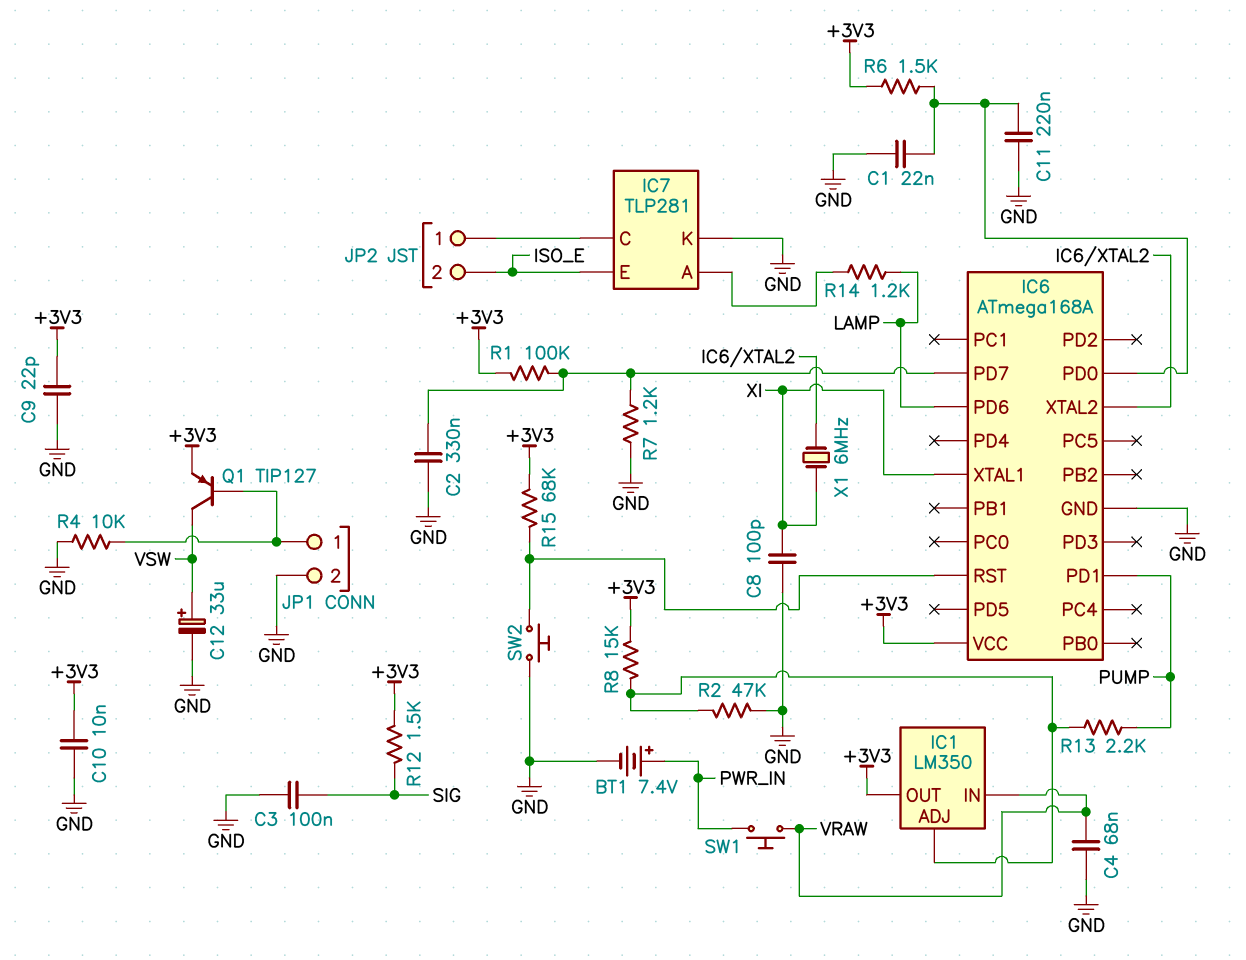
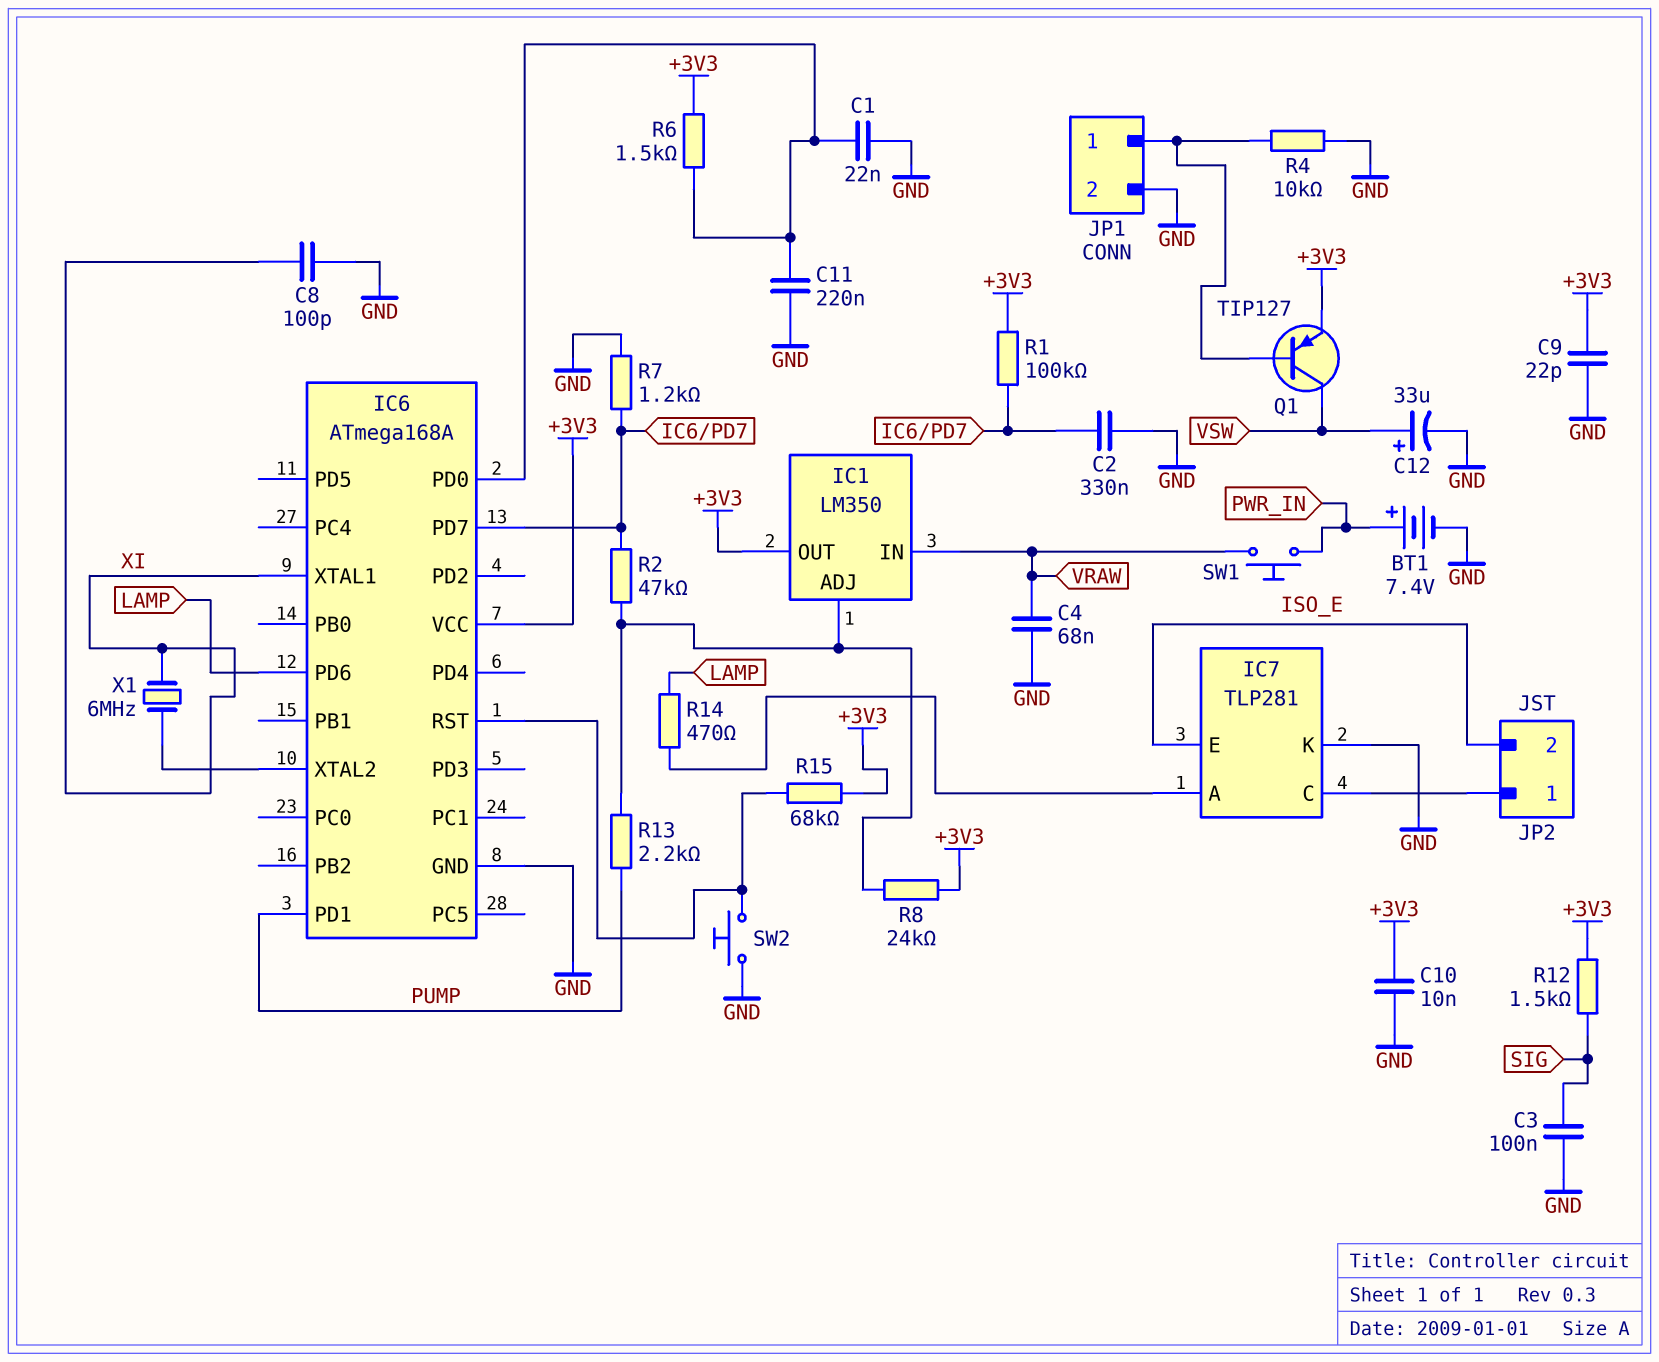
R2: 47k (GND, IC1/ADJ) -> 47k (IC1/ADJ, IC6/PD7)
R8: 15k (+3V3, IC1/ADJ) -> 24k (+3V3, IC1/ADJ)
R14: 1.2k (IC7/A, LAMP) -> 470 (IC7/A, LAMP)

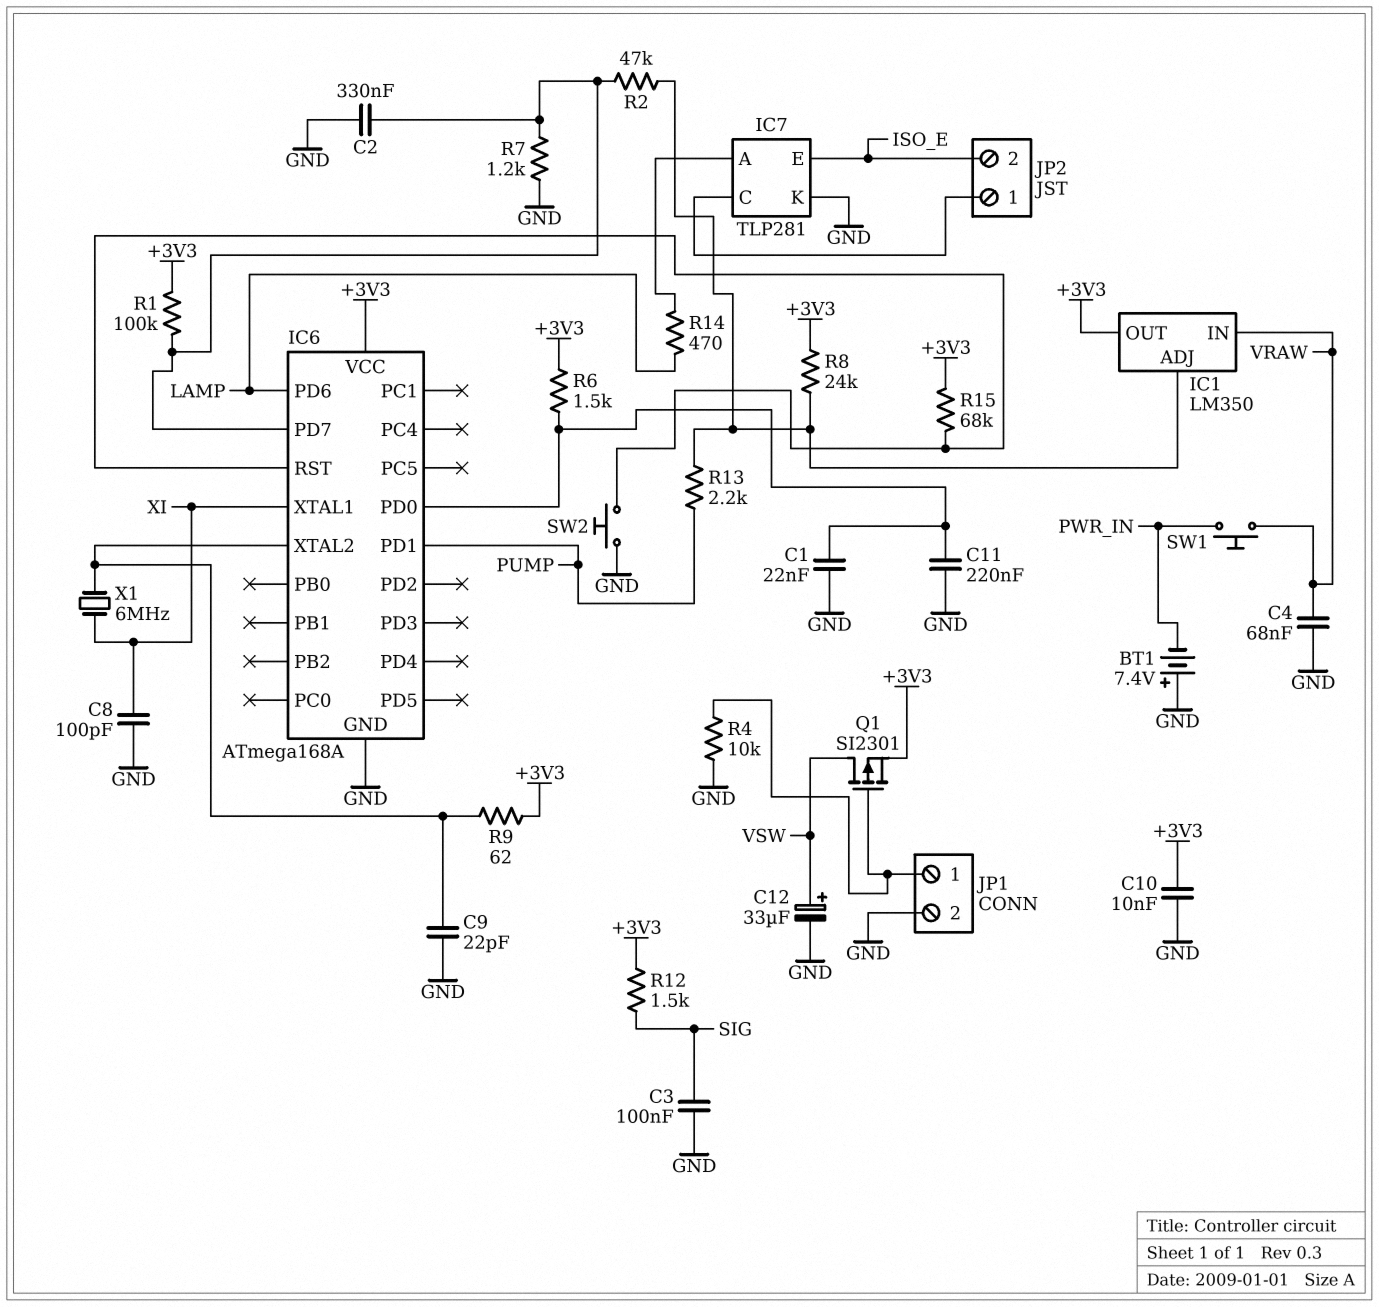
BT1: 7.4V (plus PWR_IN, minus GND) -> 7.4V (plus GND, minus PWR_IN)
C9: 22pF (+3V3, GND) -> 22pF (GND, IC6/XTAL2)
Q1: PNP TIP127 (B JP1/1, C VSW, E +3V3) -> PMOS SI2301 (G JP1/1, D VSW, S +3V3)
R9: none -> 62 (+3V3, IC6/XTAL2)

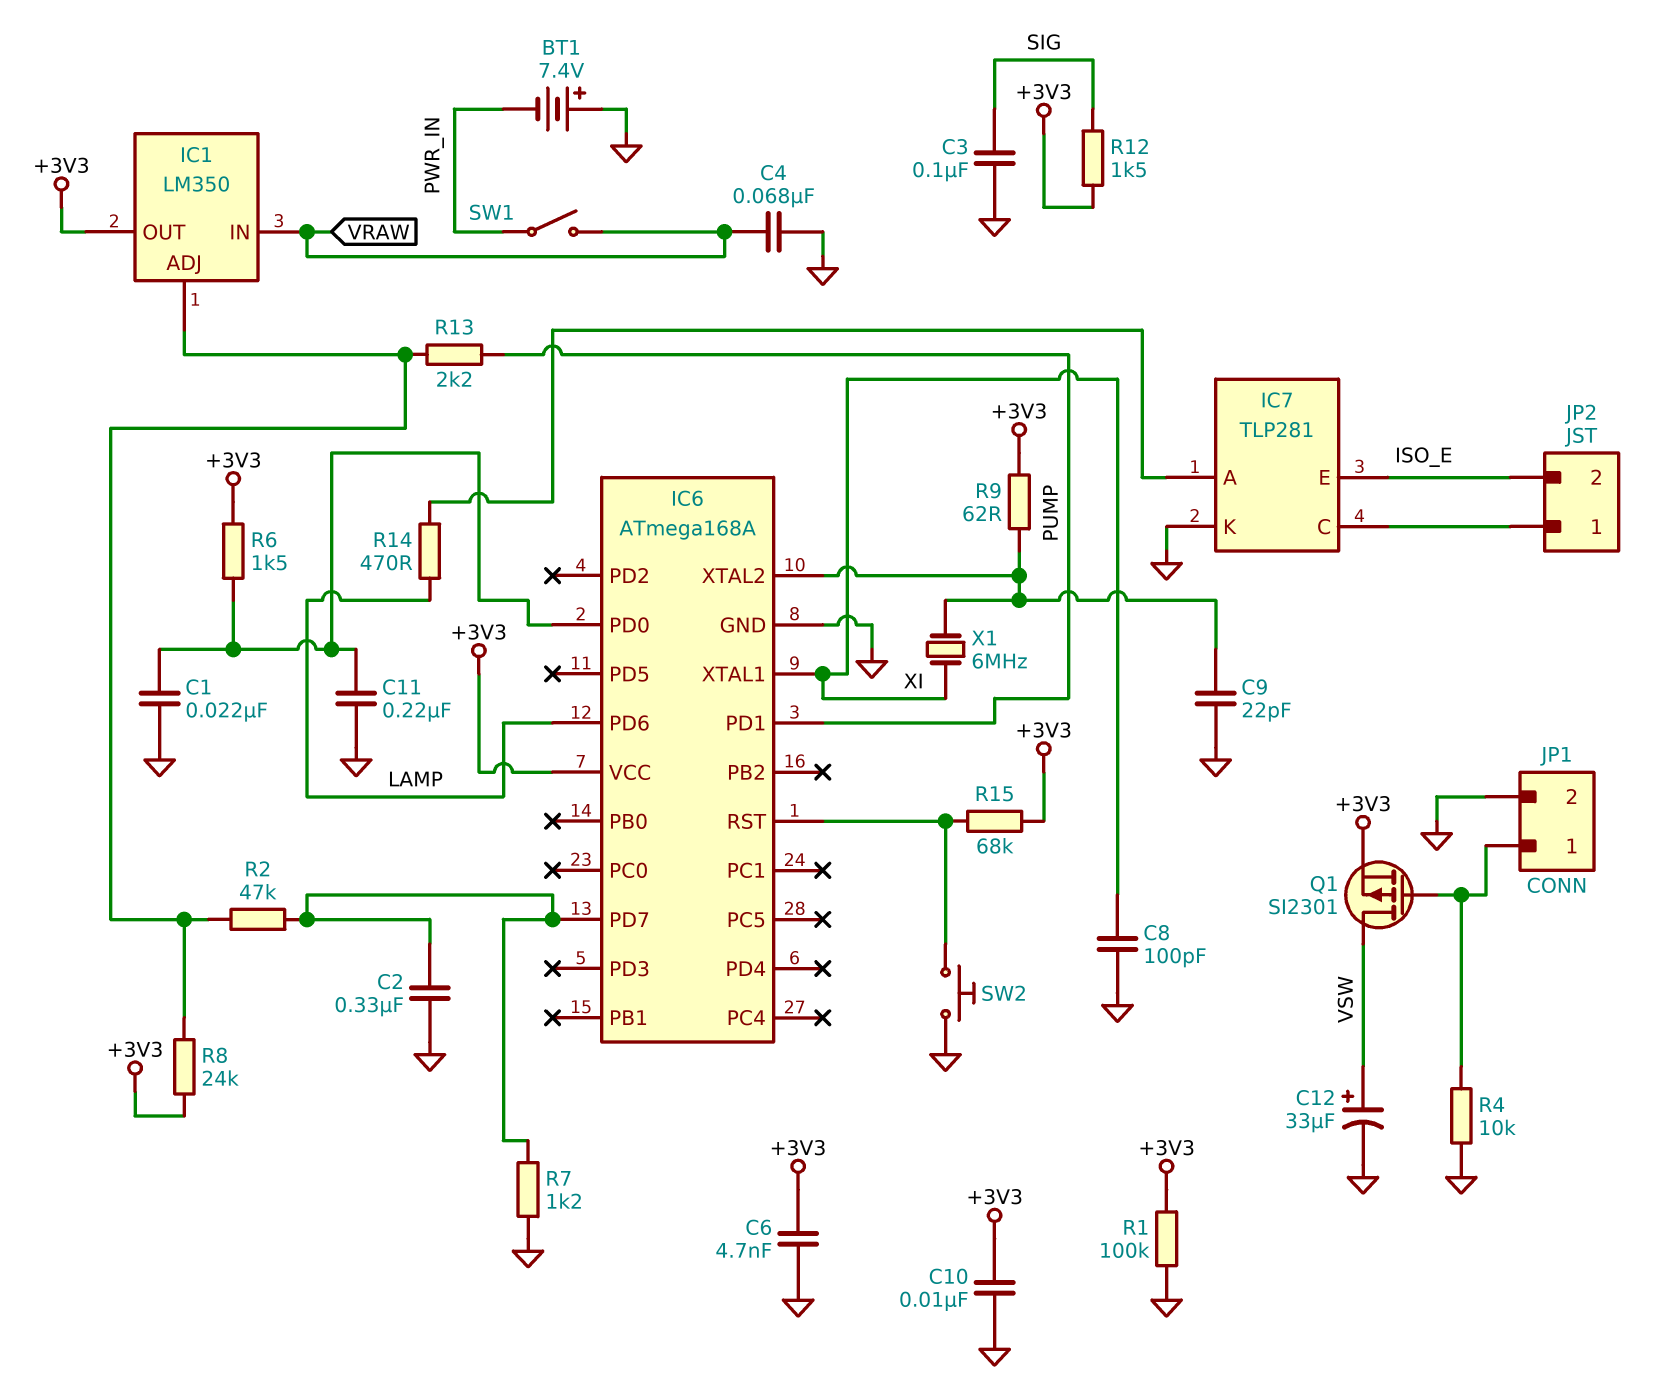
C6: none -> 4.7nF (+3V3, GND)
R1: 100k (+3V3, IC6/PD7) -> 100k (+3V3, GND)
SW1: button (PWR_IN, VRAW) -> switch (PWR_IN, VRAW)

